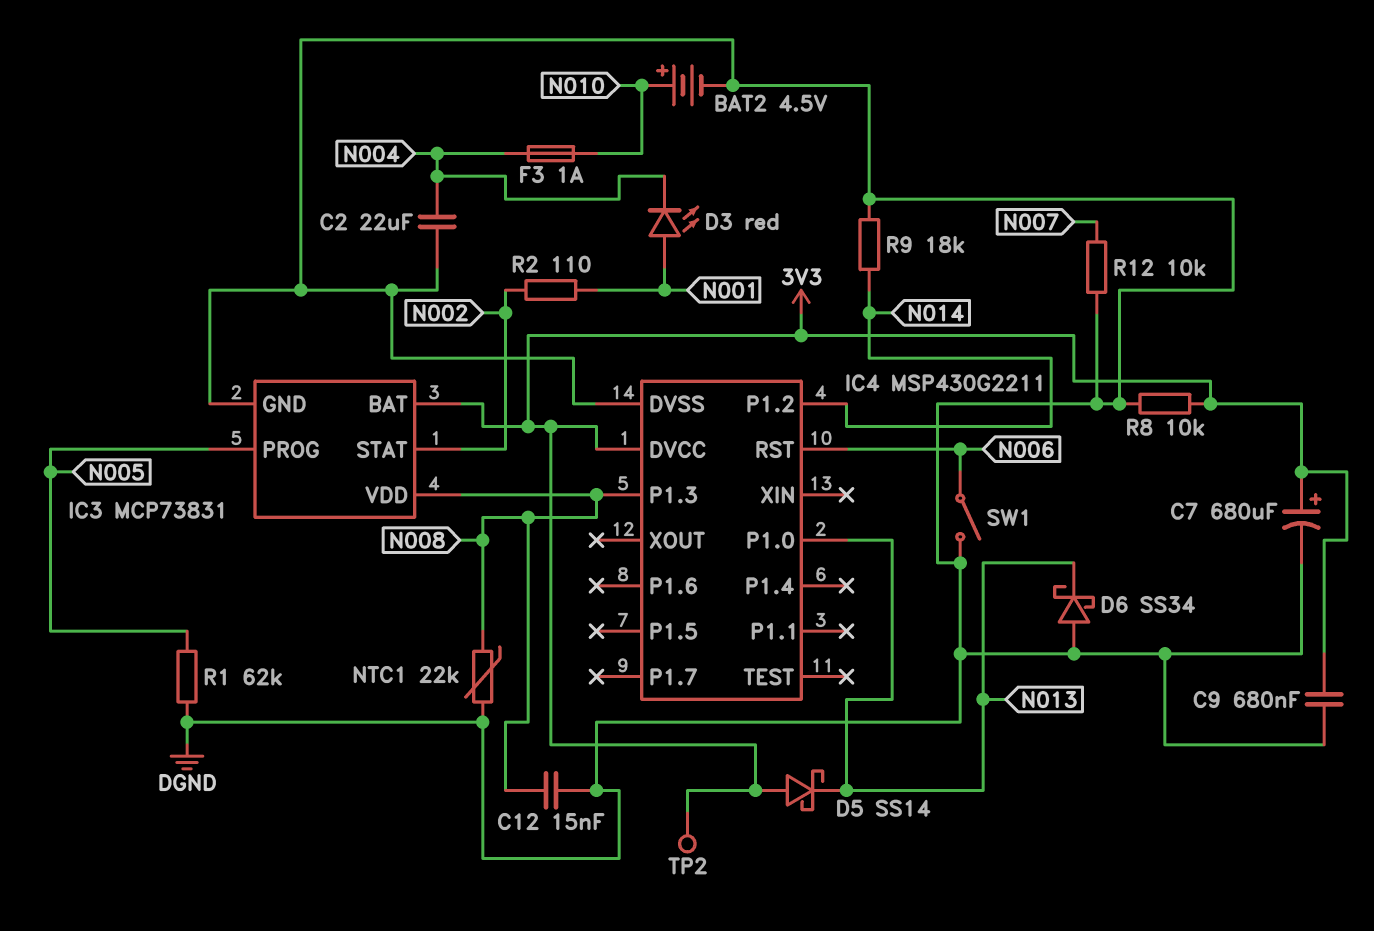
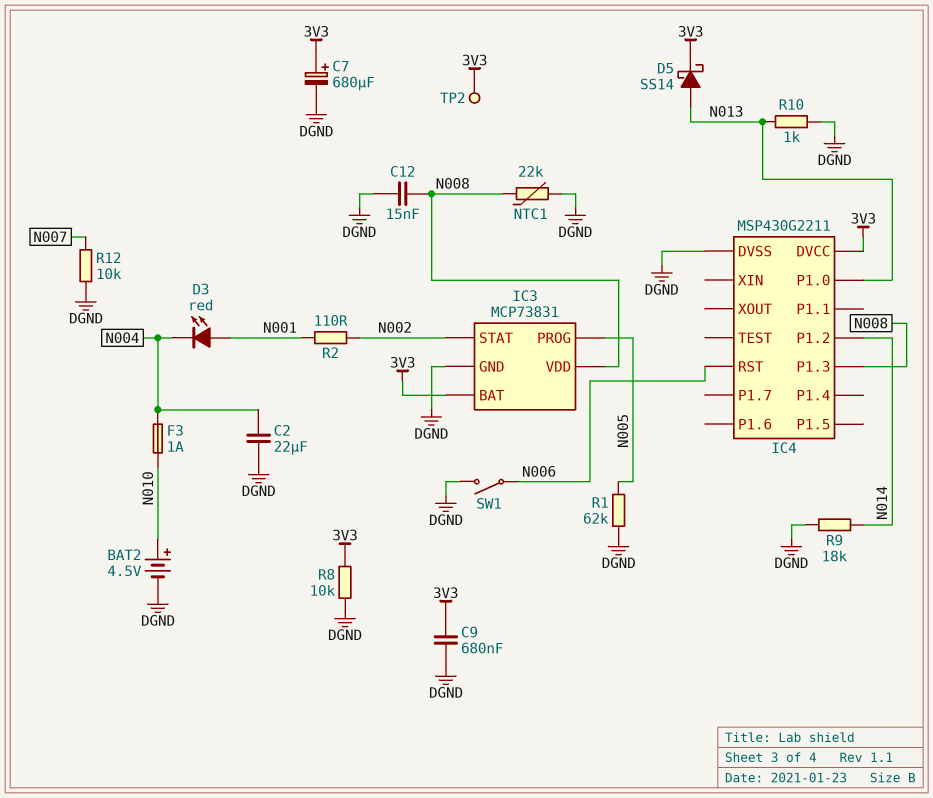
D5: schottky SS14 (A 3V3, K N013) -> schottky SS14 (A N013, K 3V3)
D6: schottky SS34 (A DGND, K N013) -> none
R10: none -> 1k (DGND, N013)

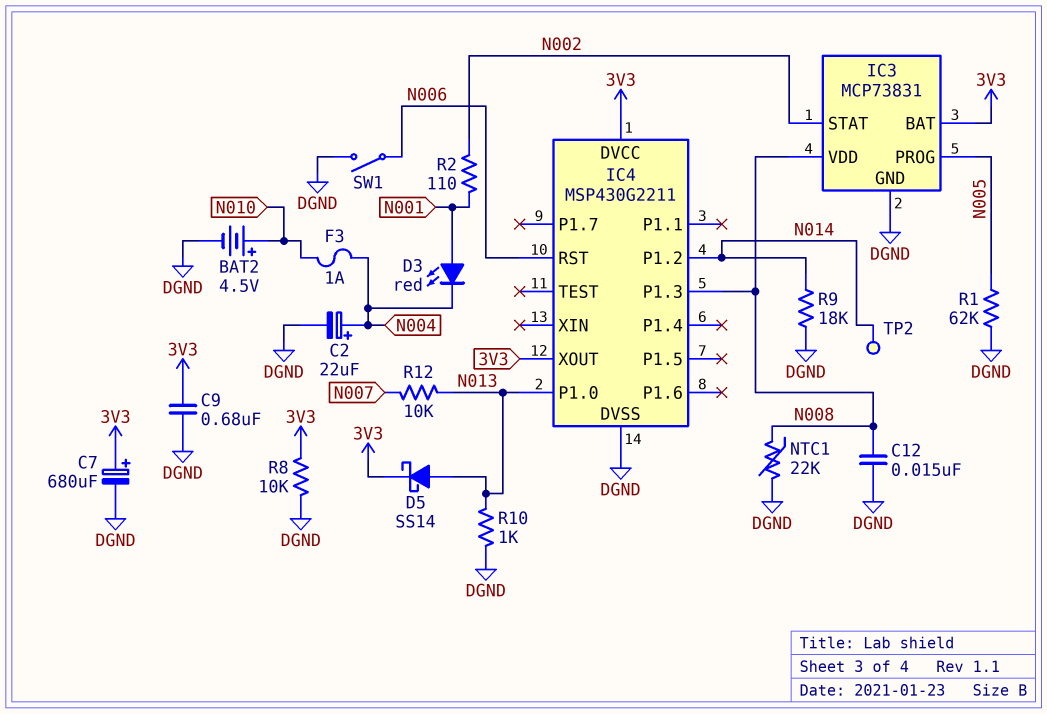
C2: 22uF (DGND, N004) -> 22uF (plus N004, minus DGND)
IC4 pin XOUT: none -> 3V3
R12: 10k (DGND, N007) -> 10k (N007, N013)
TP2: test point (3V3) -> test point (N014)

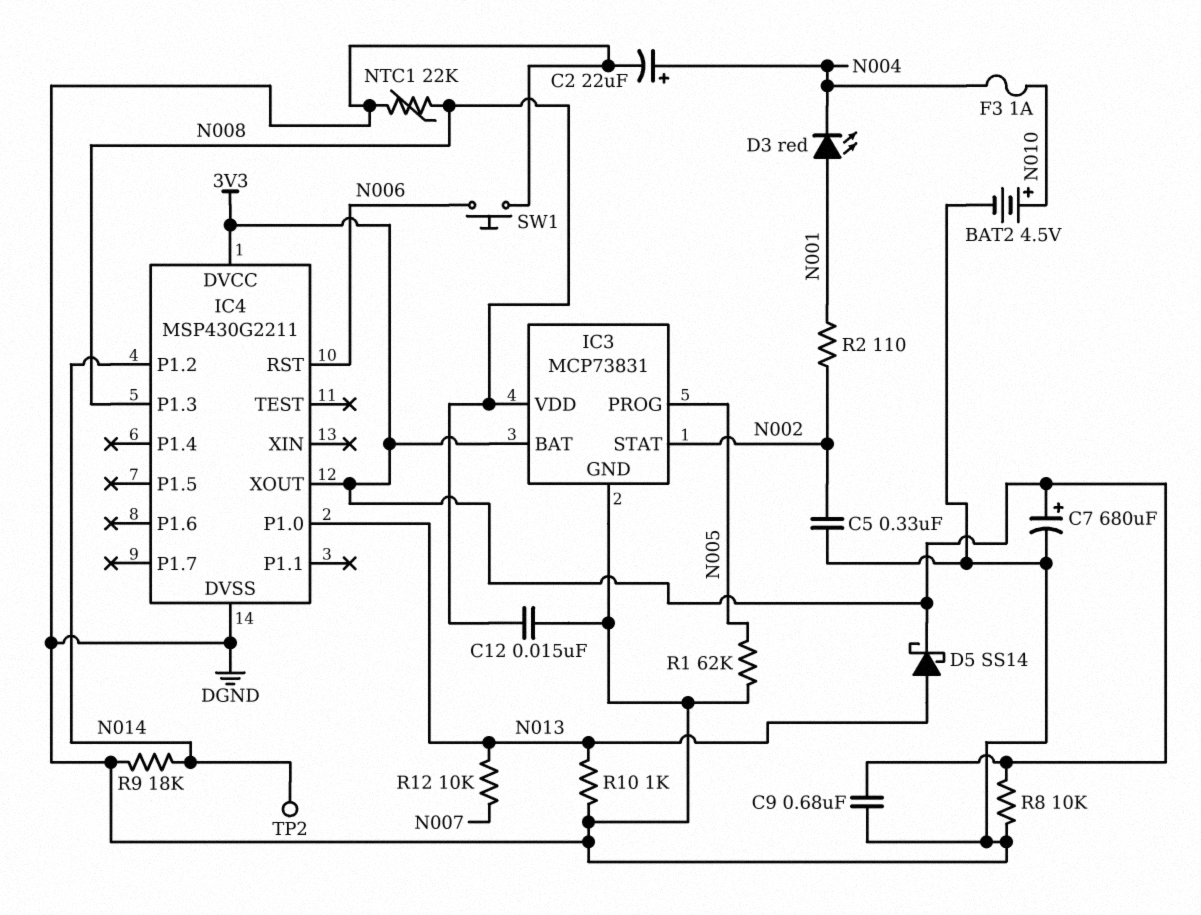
C5: none -> 330nF (DGND, N002)
SW1: switch (DGND, N006) -> button (DGND, N006)

